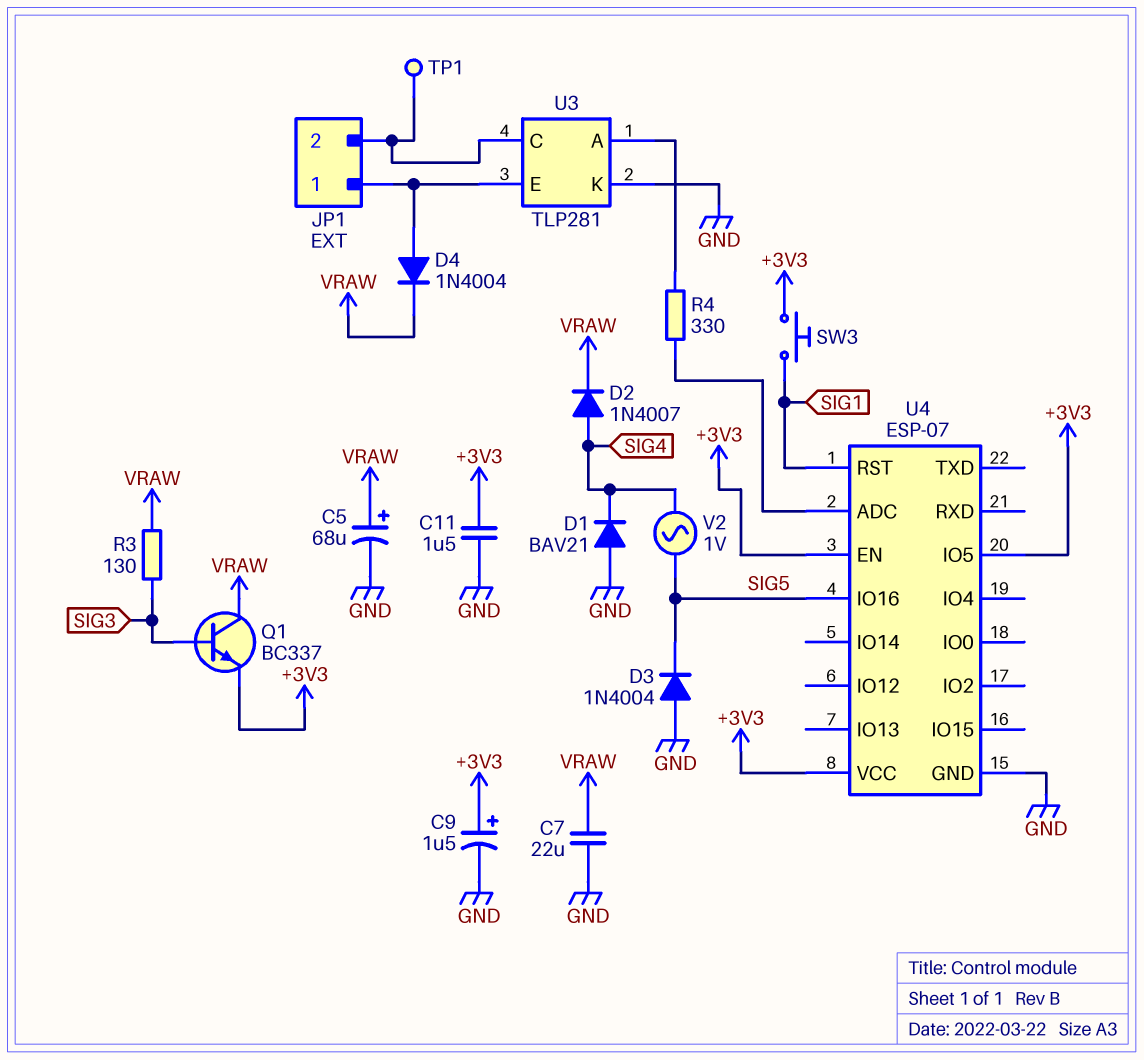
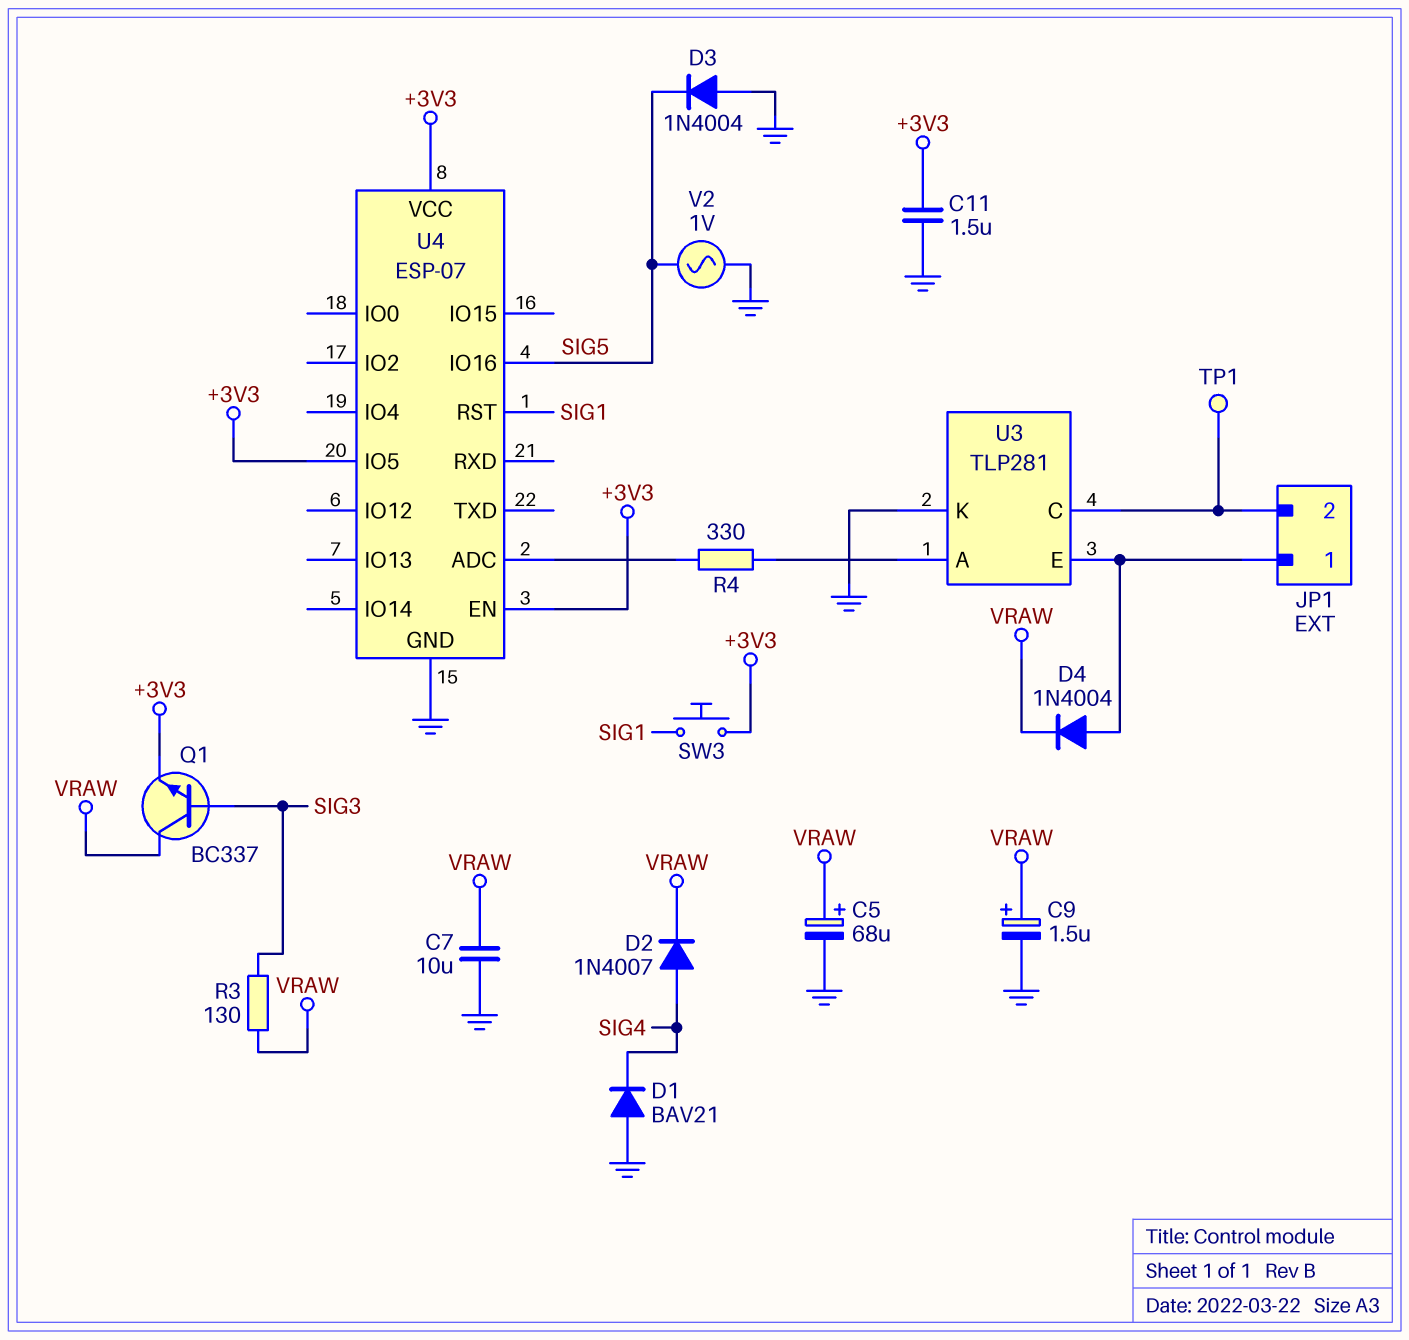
C7: 22uF (GND, VRAW) -> 10uF (GND, VRAW)
C9: 1.5uF (plus +3V3, minus GND) -> 1.5uF (plus VRAW, minus GND)
V2: AC 1V (SIG4, SIG5) -> AC 1V (GND, SIG5)

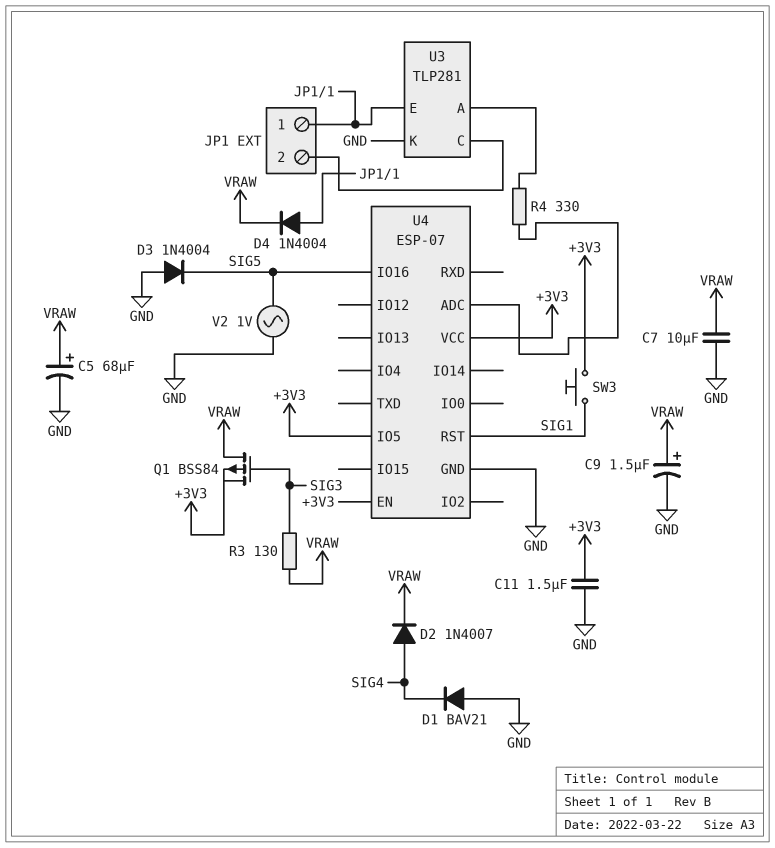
Q1: NPN BC337 (B SIG3, C VRAW, E +3V3) -> PMOS BSS84 (G SIG3, D VRAW, S +3V3)
TP1: test point (JP1/2) -> none

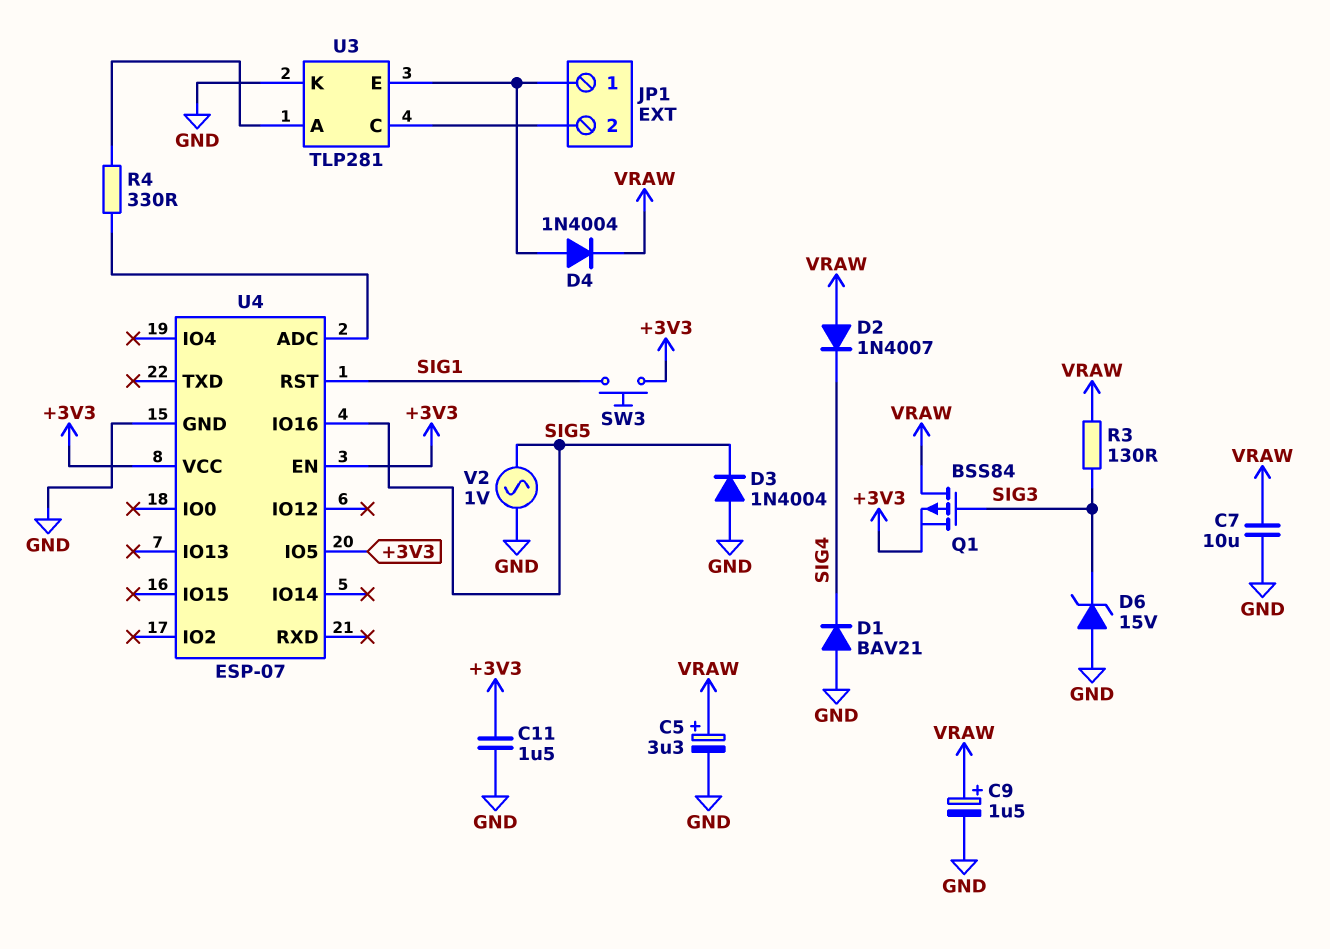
C5: 68uF (plus VRAW, minus GND) -> 3.3uF (plus VRAW, minus GND)
D2: diode 1N4007 (A SIG4, K VRAW) -> diode 1N4007 (A VRAW, K SIG4)
D6: none -> zener 15V (A GND, K SIG3)

